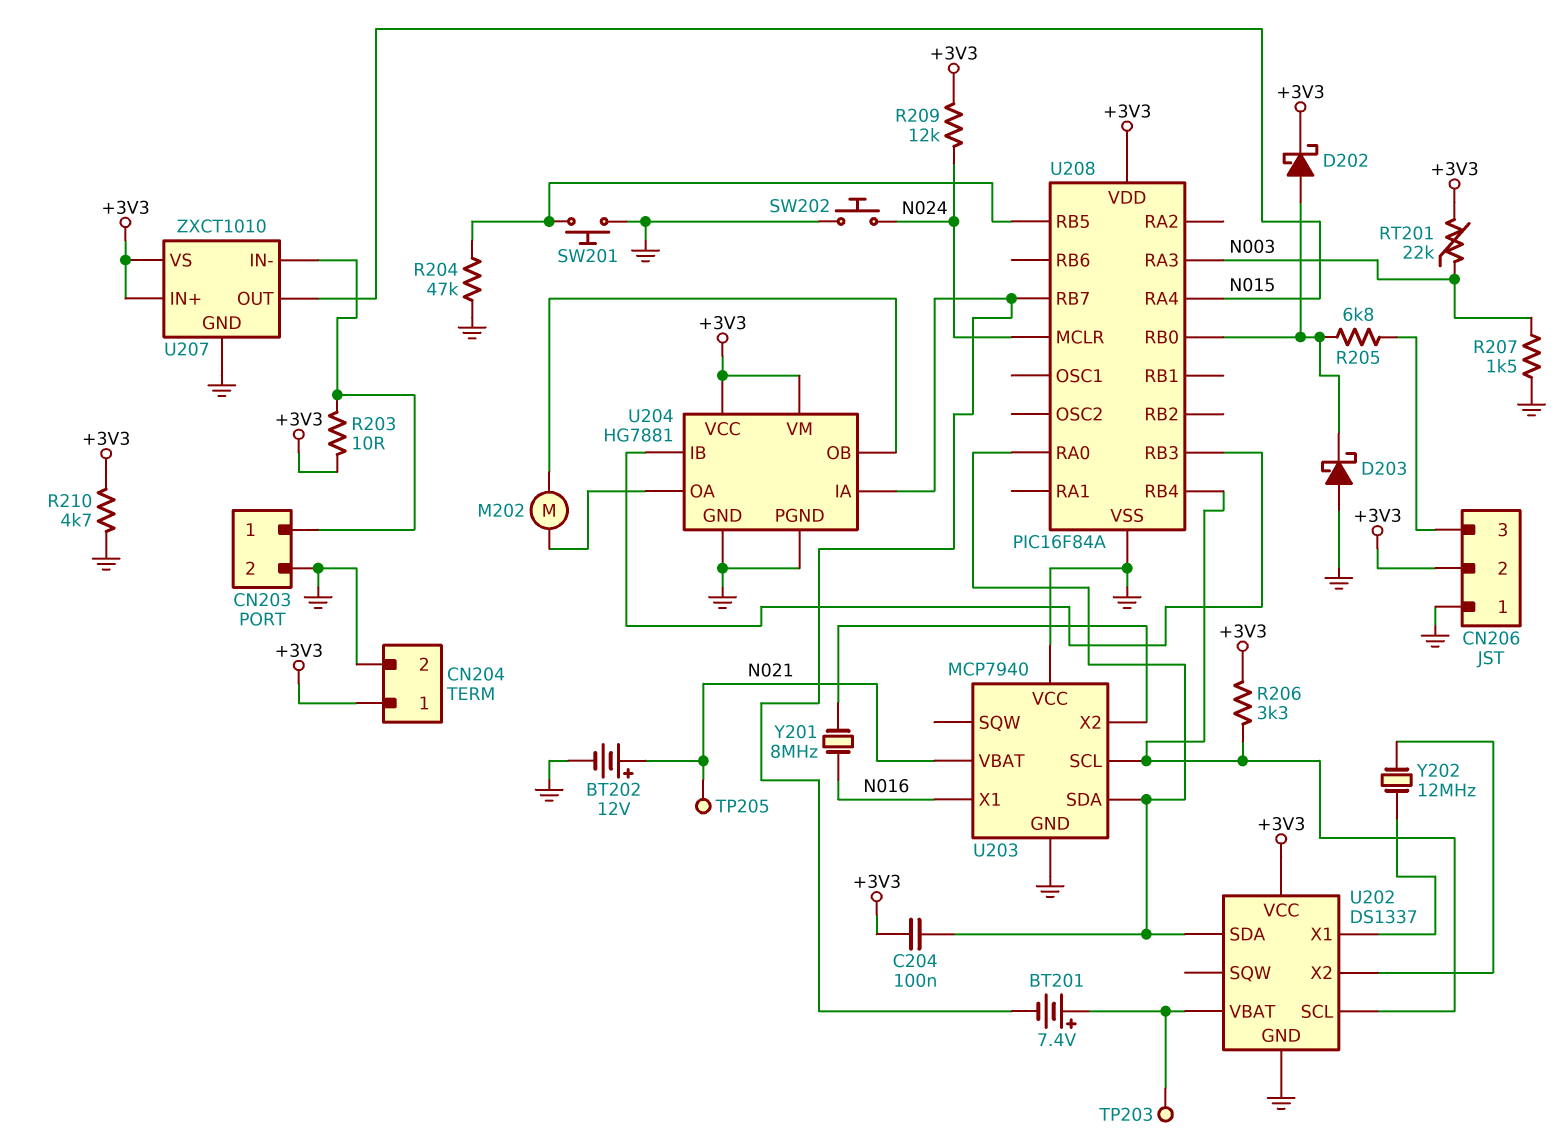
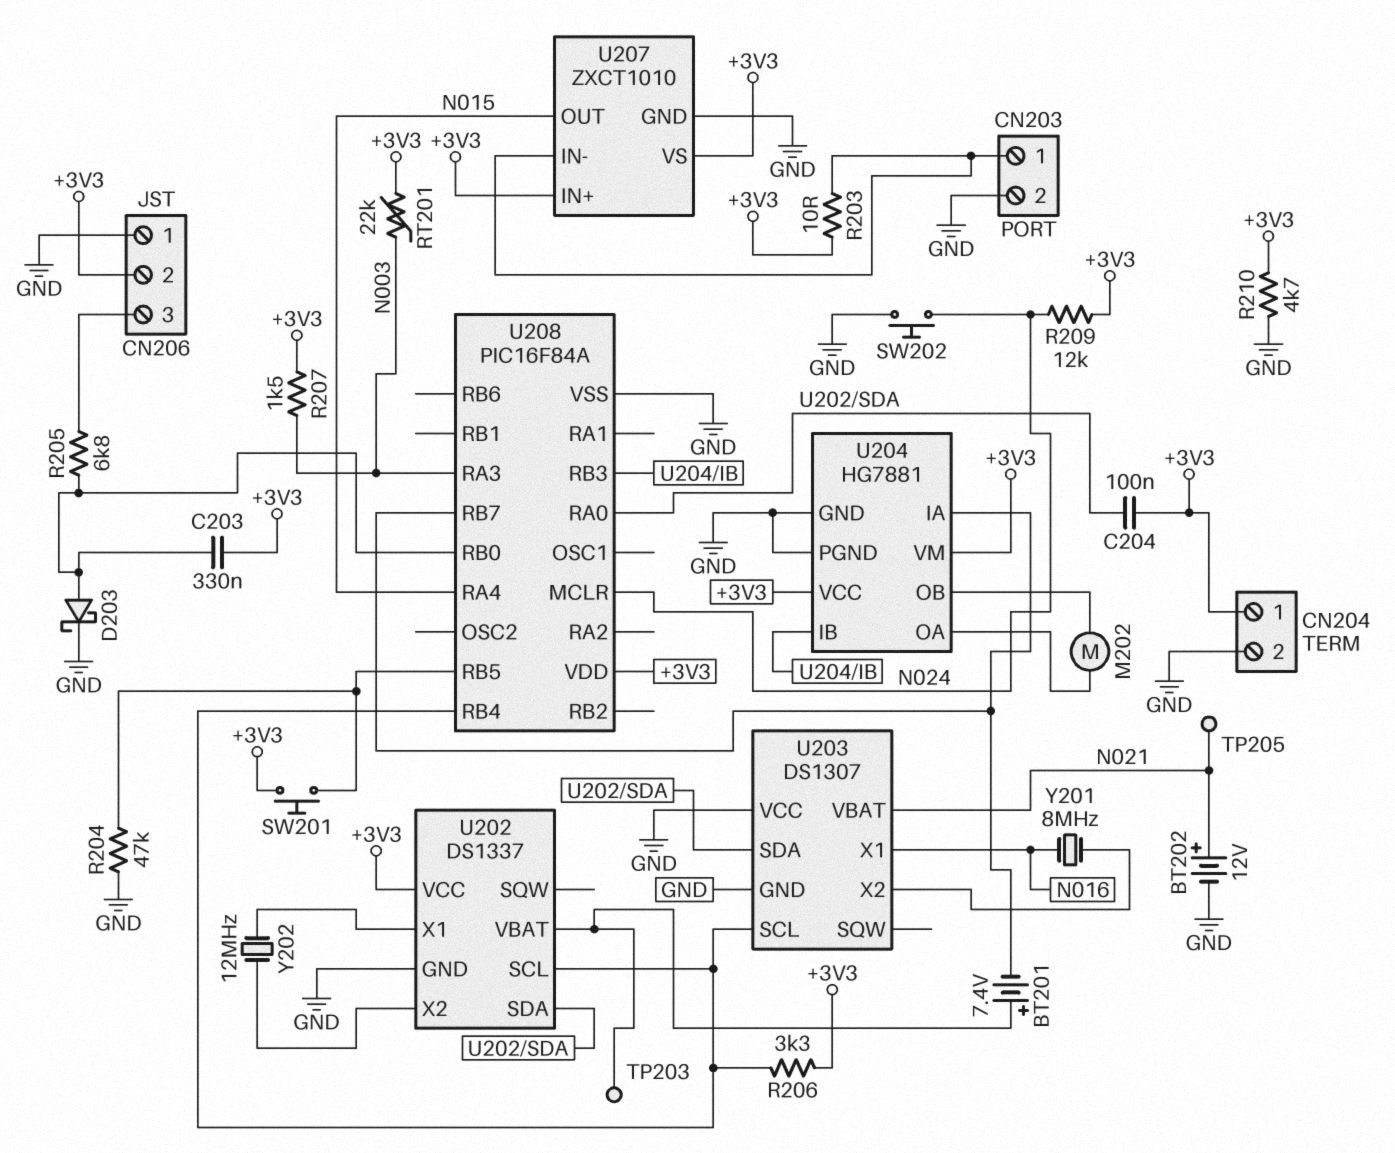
C203: none -> 330nF (+3V3, U208/RB0)
D202: schottky (A U208/RB0, K +3V3) -> none
D203: schottky (A GND, K U208/RB0) -> schottky (A U208/RB0, K GND)
R207: 1.5k (GND, N003) -> 1.5k (+3V3, N003)
SW201: button (GND, U208/RB5) -> button (+3V3, U208/RB5)
U203: MCP7940 -> DS1307

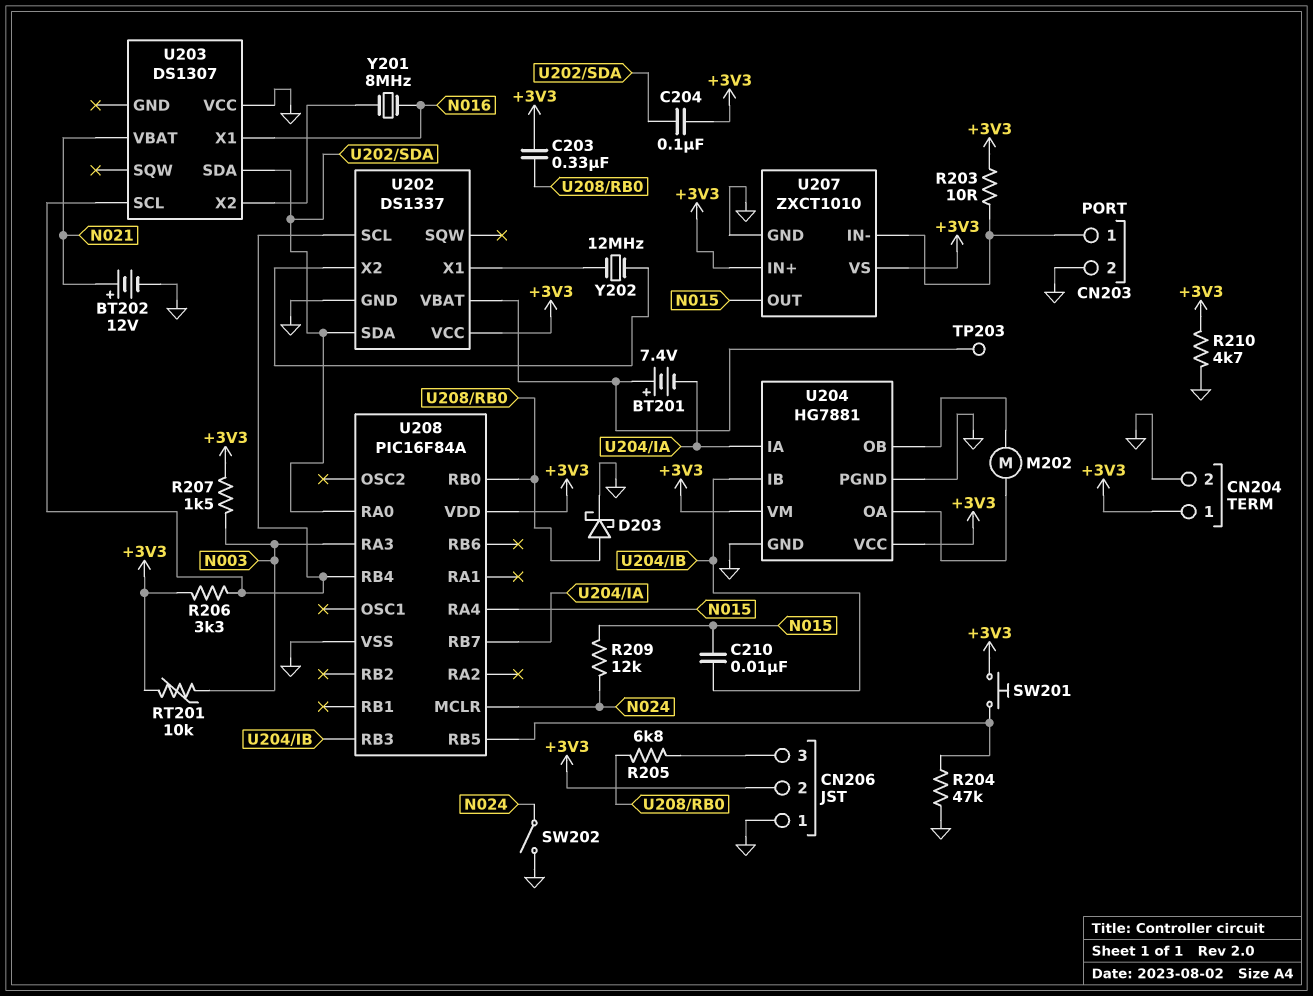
C210: none -> 10nF (N015, U204/IB)
R209: 12k (+3V3, N024) -> 12k (N015, N024)
RT201: 22k (+3V3, N003) -> 10k (+3V3, N003)
SW202: button (GND, N024) -> switch (GND, N024)
TP205: test point (N021) -> none
U203 pin GND: GND -> none

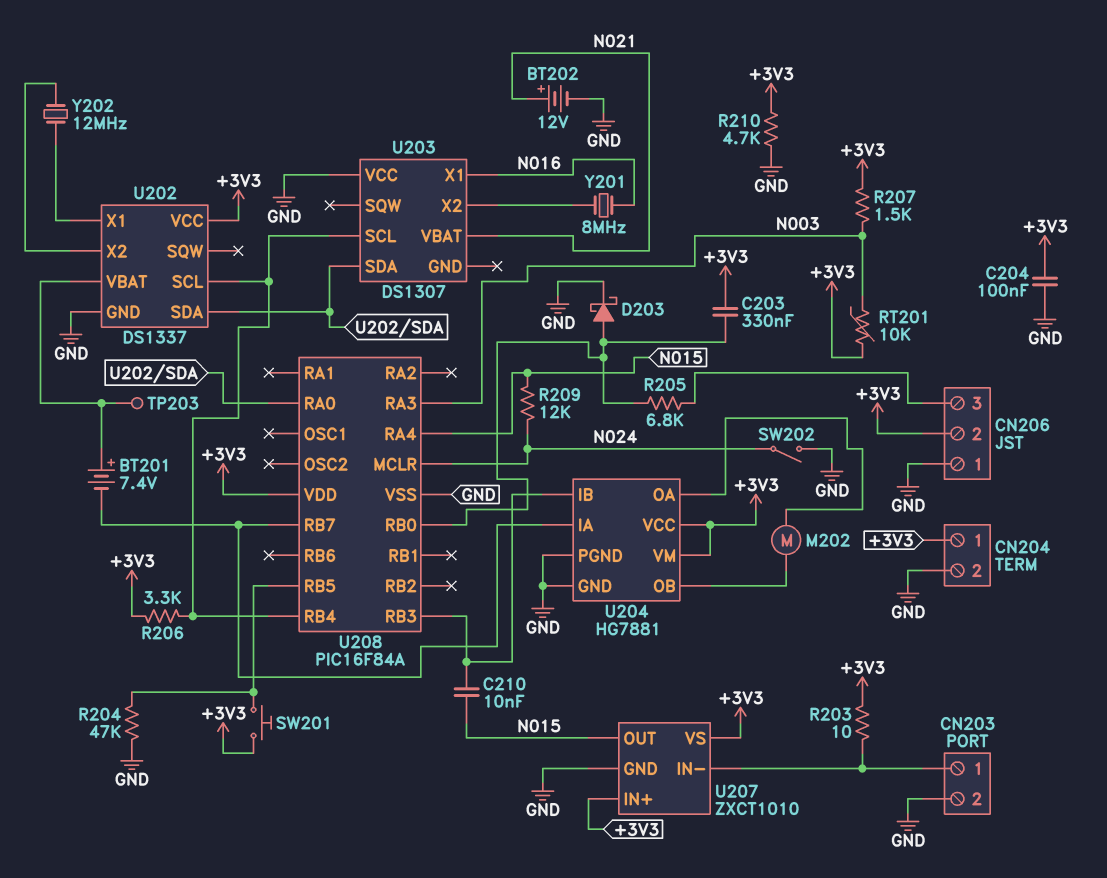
C204: 100nF (+3V3, U202/SDA) -> 100nF (+3V3, GND)

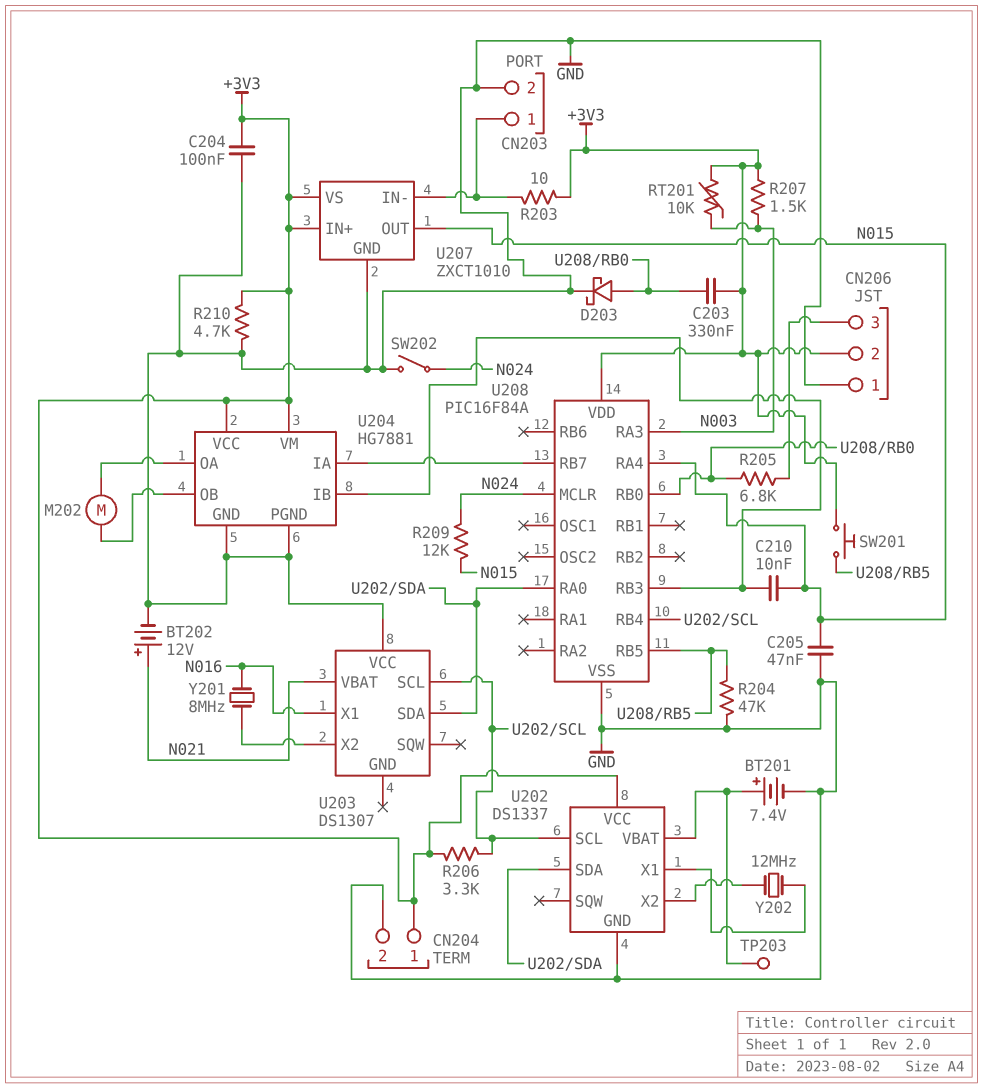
BT201: 7.4V (plus U202/VBAT, minus U204/IA) -> 7.4V (plus U202/VBAT, minus GND)
C205: none -> 47nF (GND, N015)

